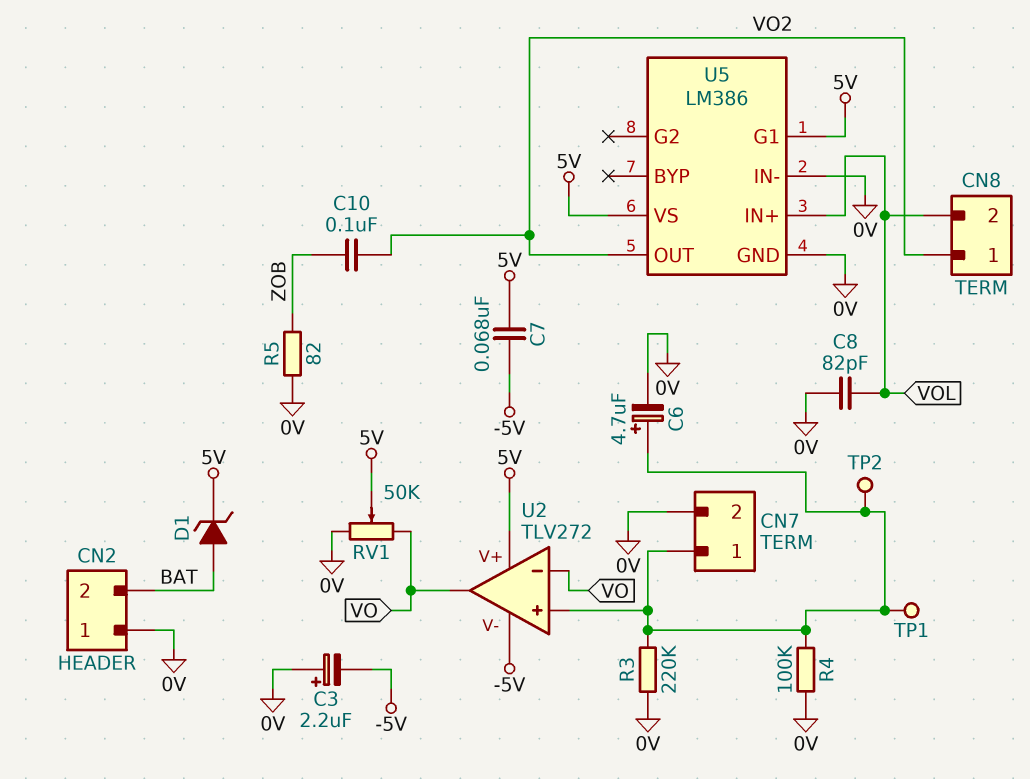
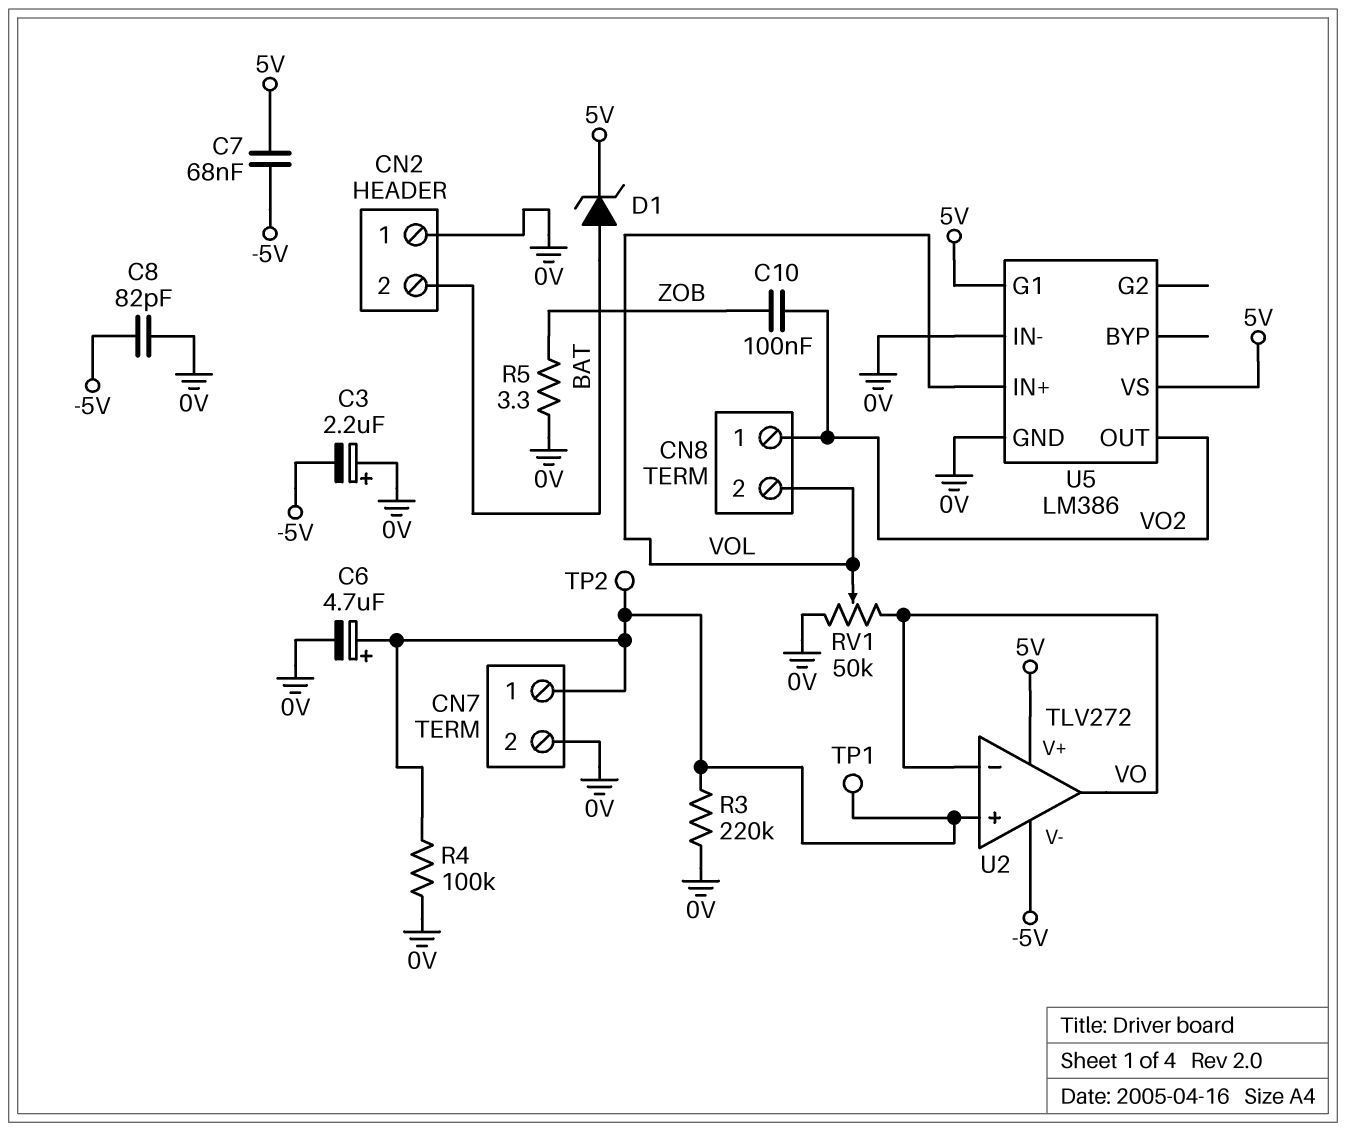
C8: 82pF (0V, VOL) -> 82pF (-5V, 0V)
R5: 82 (0V, ZOB) -> 3.3 (0V, ZOB)
RV1: 50k (0V, VO, wiper 5V) -> 50k (0V, VO, wiper VOL)

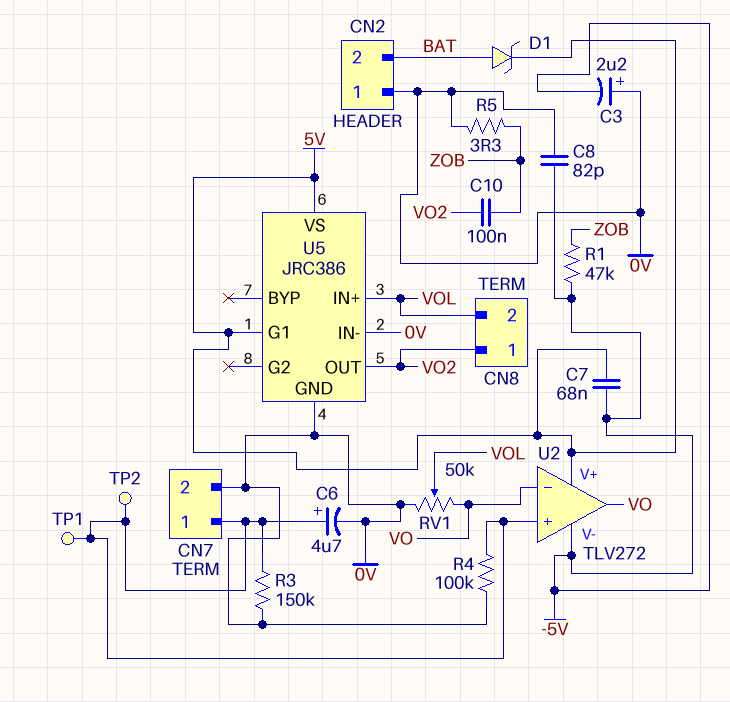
R1: none -> 47k (-5V, ZOB)
R3: 220k (0V, CN7/1) -> 150k (0V, CN7/1)
U5: LM386 -> JRC386

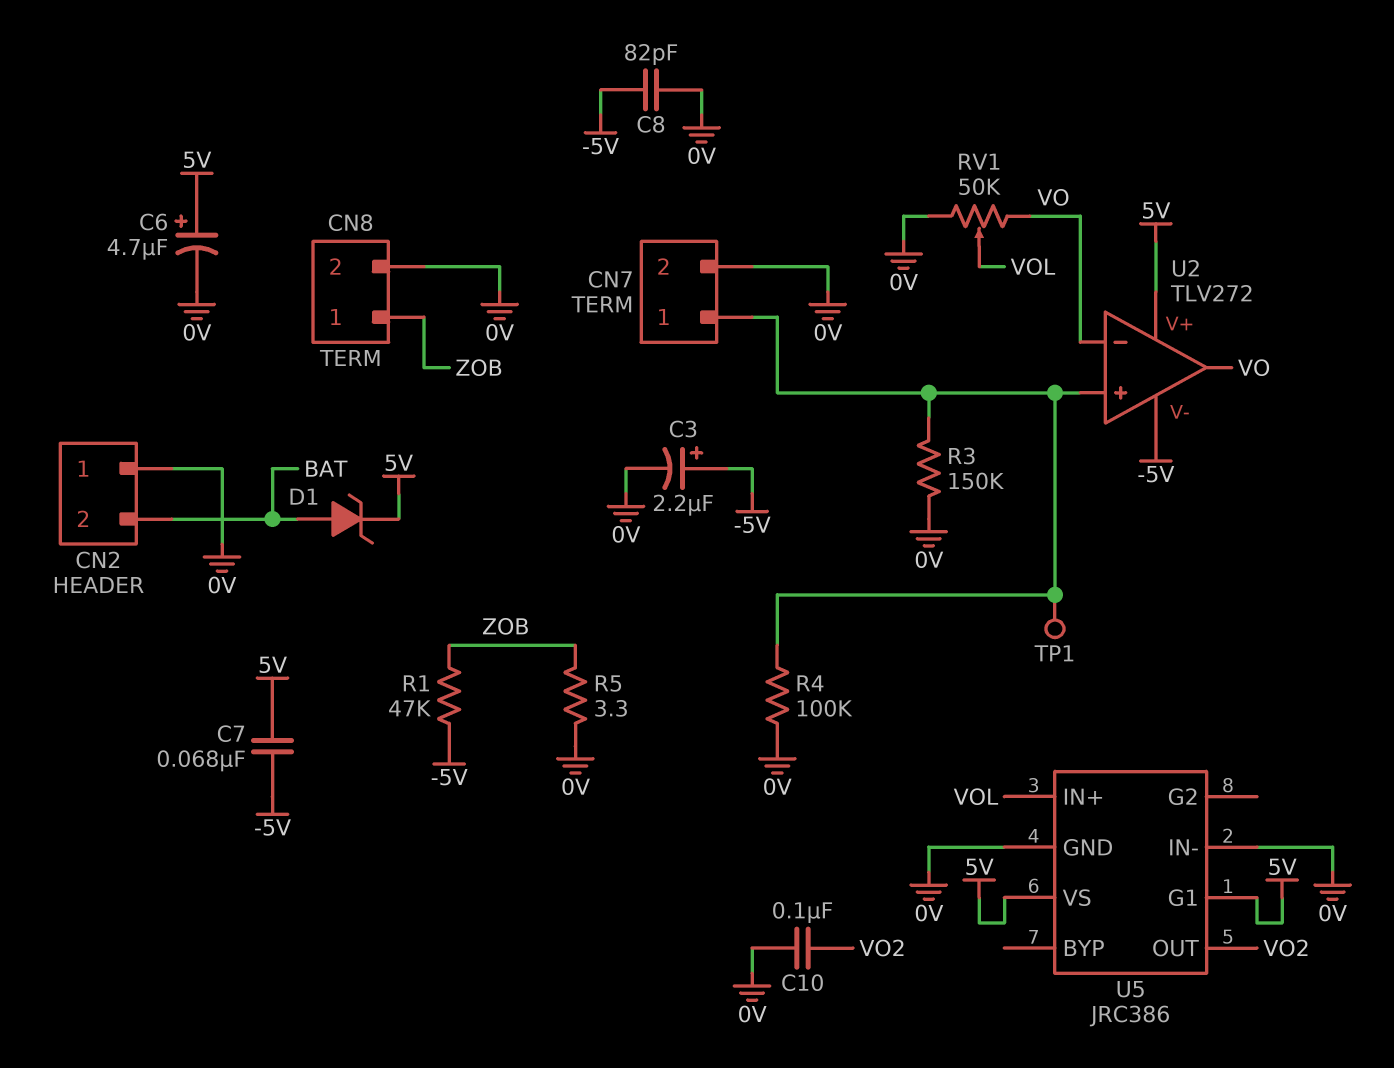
C3: 2.2uF (plus 0V, minus -5V) -> 2.2uF (plus -5V, minus 0V)
C6: 4.7uF (plus CN7/1, minus 0V) -> 4.7uF (plus 5V, minus 0V)
C10: 100nF (VO2, ZOB) -> 100nF (0V, VO2)
CN8 pin 1: VO2 -> ZOB
CN8 pin 2: VOL -> 0V
TP2: test point (CN7/1) -> none

